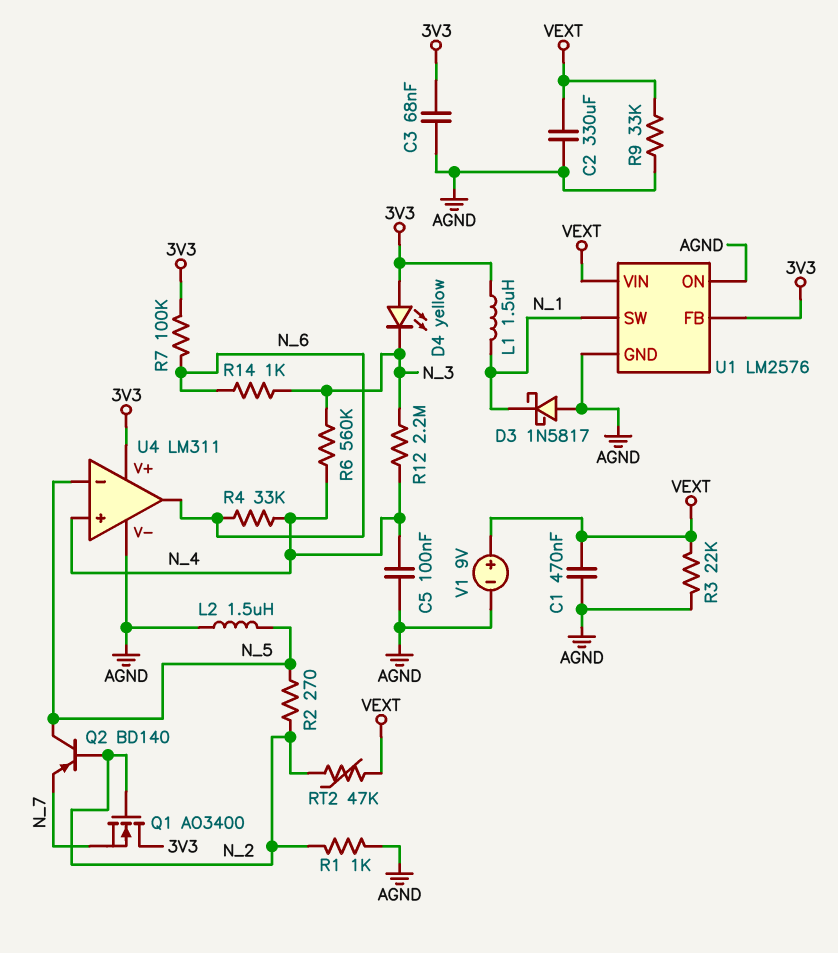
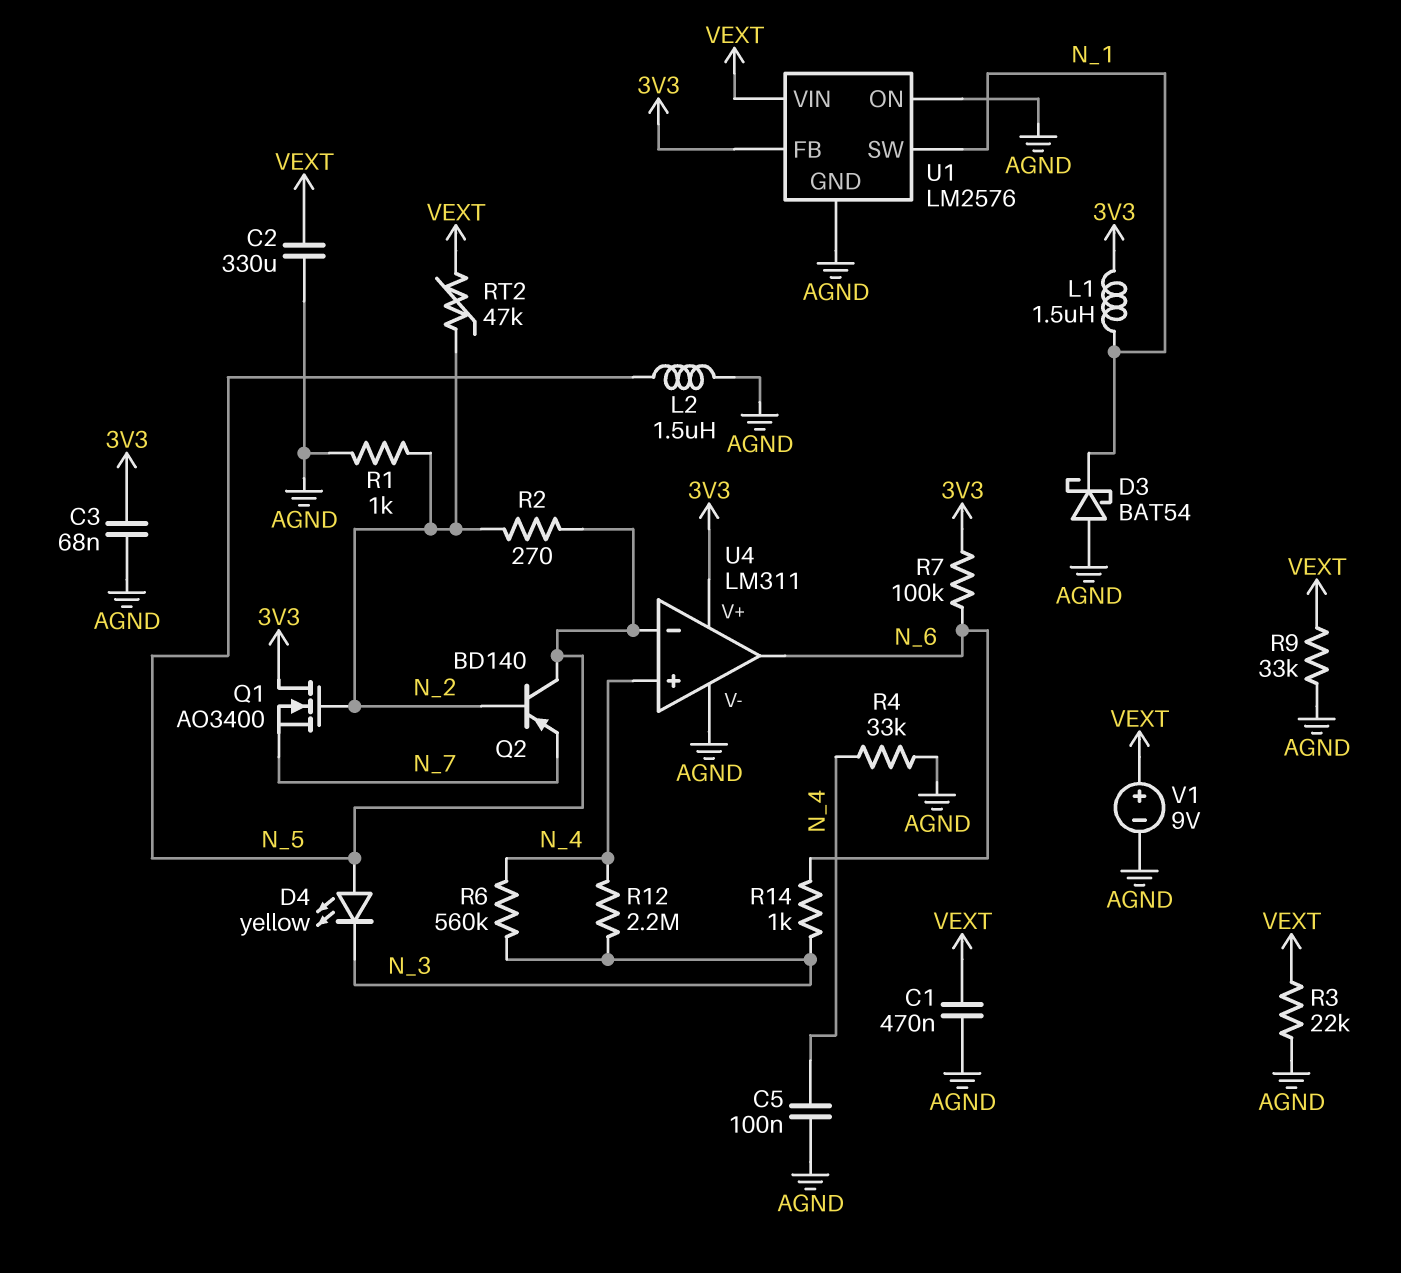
D3: schottky 1N5817 (A AGND, K N_1) -> schottky BAT54 (A AGND, K N_1)
D4: LED yellow (A 3V3, K N_3) -> LED yellow (A N_5, K N_3)
R4: 33k (N_4, N_6) -> 33k (AGND, N_4)

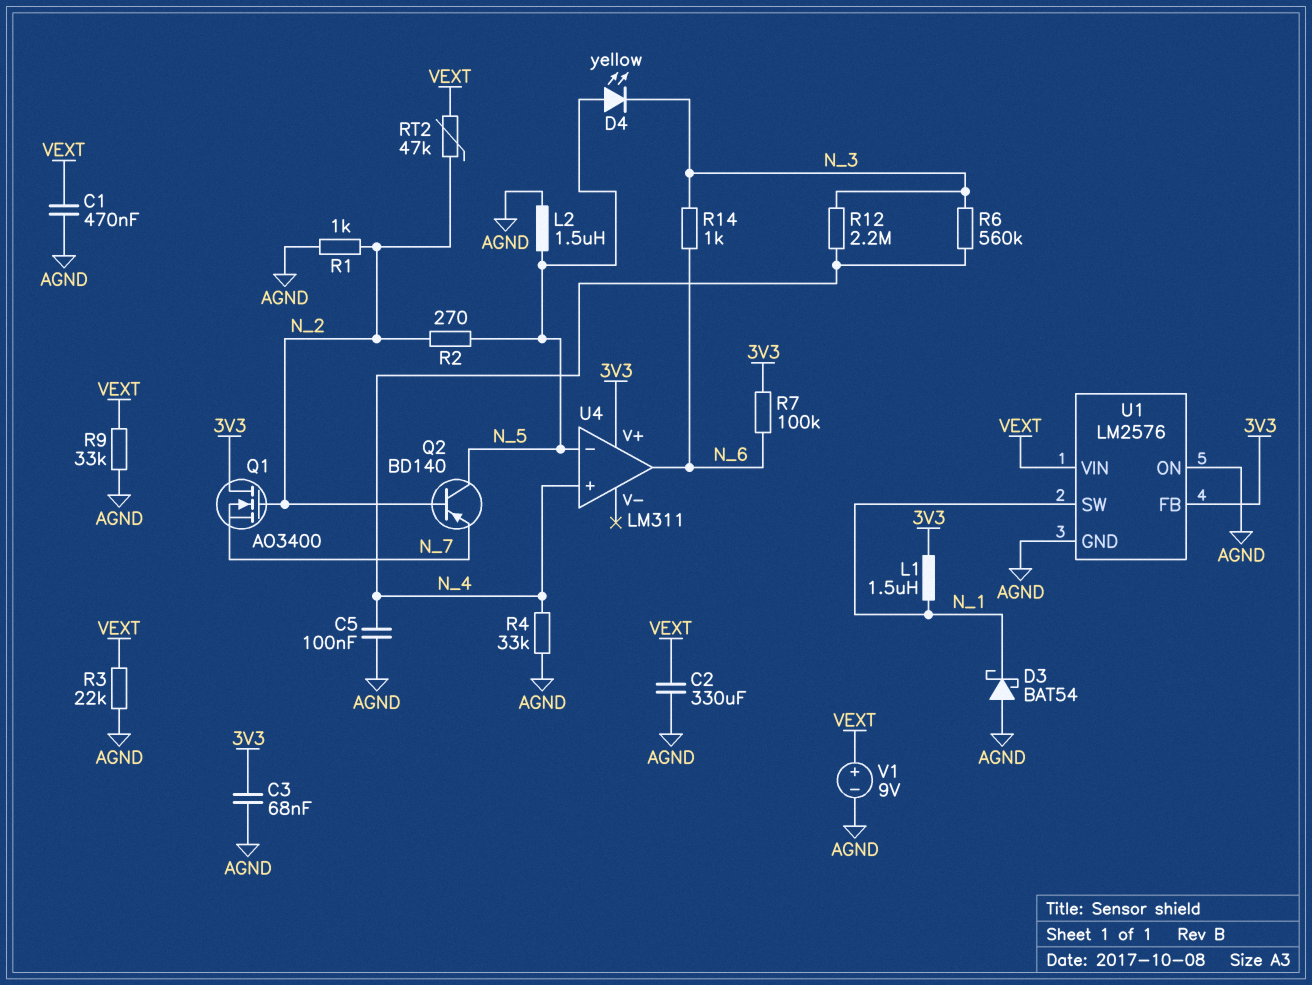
U4 pin V-: AGND -> none

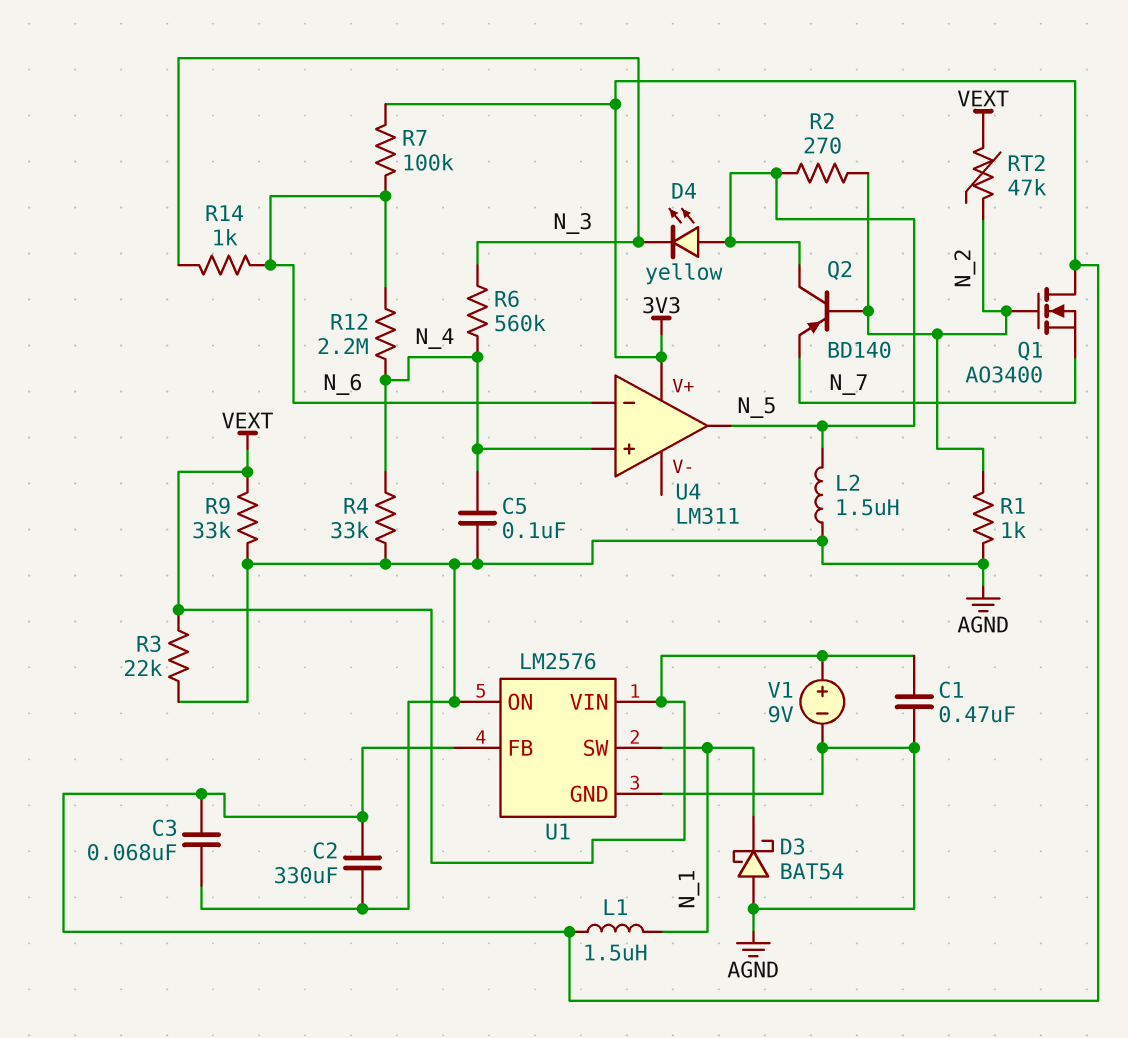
C2: 330uF (AGND, VEXT) -> 330uF (3V3, AGND)
R12: 2.2M (N_3, N_4) -> 2.2M (N_4, N_6)
U4 pin in-: N_5 -> N_6
U4 pin out: N_6 -> N_5

